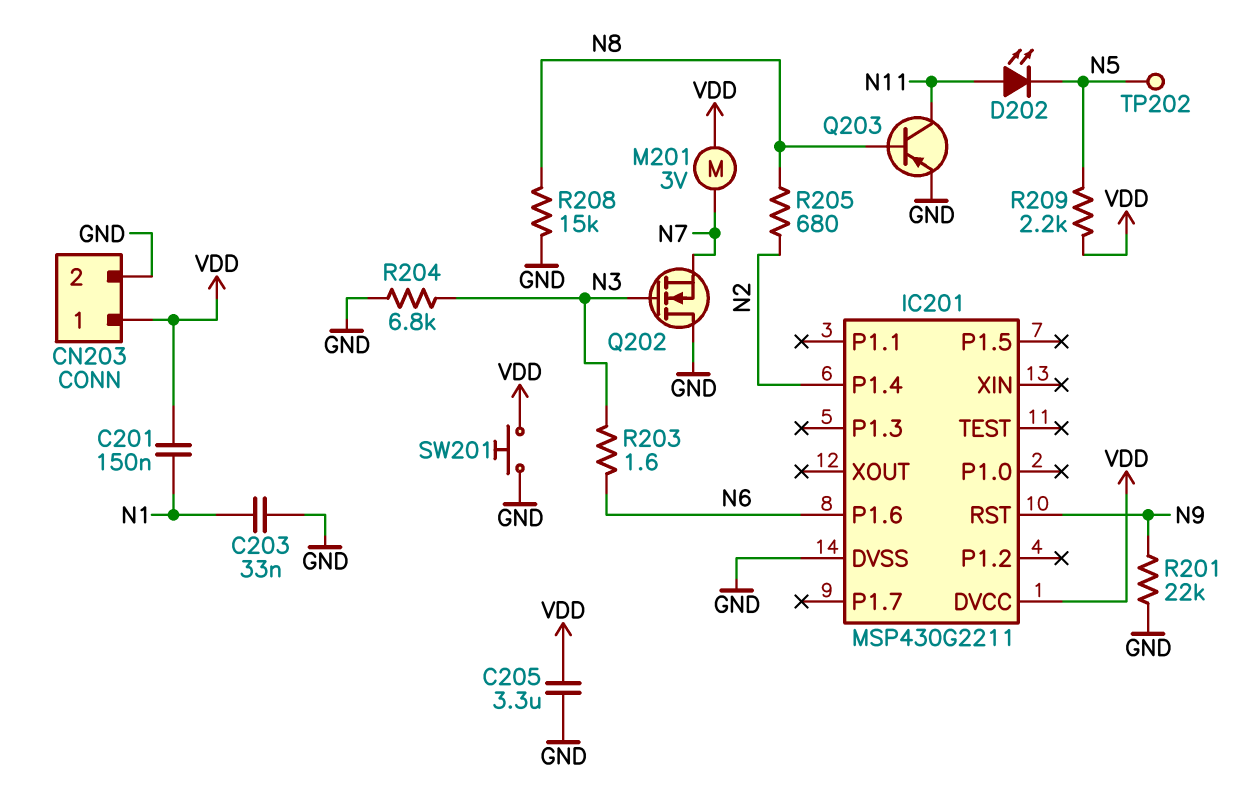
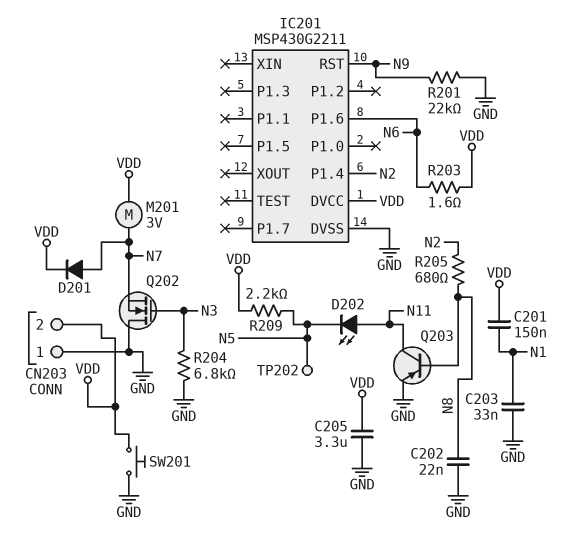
C202: none -> 22nF (GND, N8)
CN203 pin 1: VDD -> GND
CN203 pin 2: GND -> VDD
D201: none -> diode (A N7, K VDD)
R203: 1.6 (N3, N6) -> 1.6 (N6, VDD)
R208: 15k (GND, N8) -> none

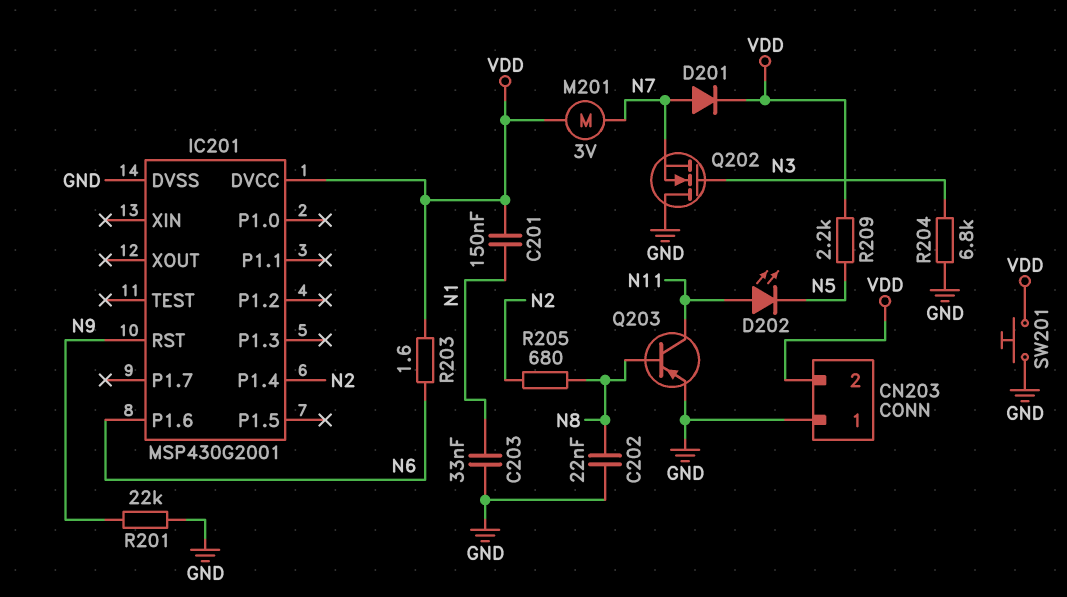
C205: 3.3uF (GND, VDD) -> none
IC201: MSP430G2211 -> MSP430G2001
TP202: test point (N5) -> none

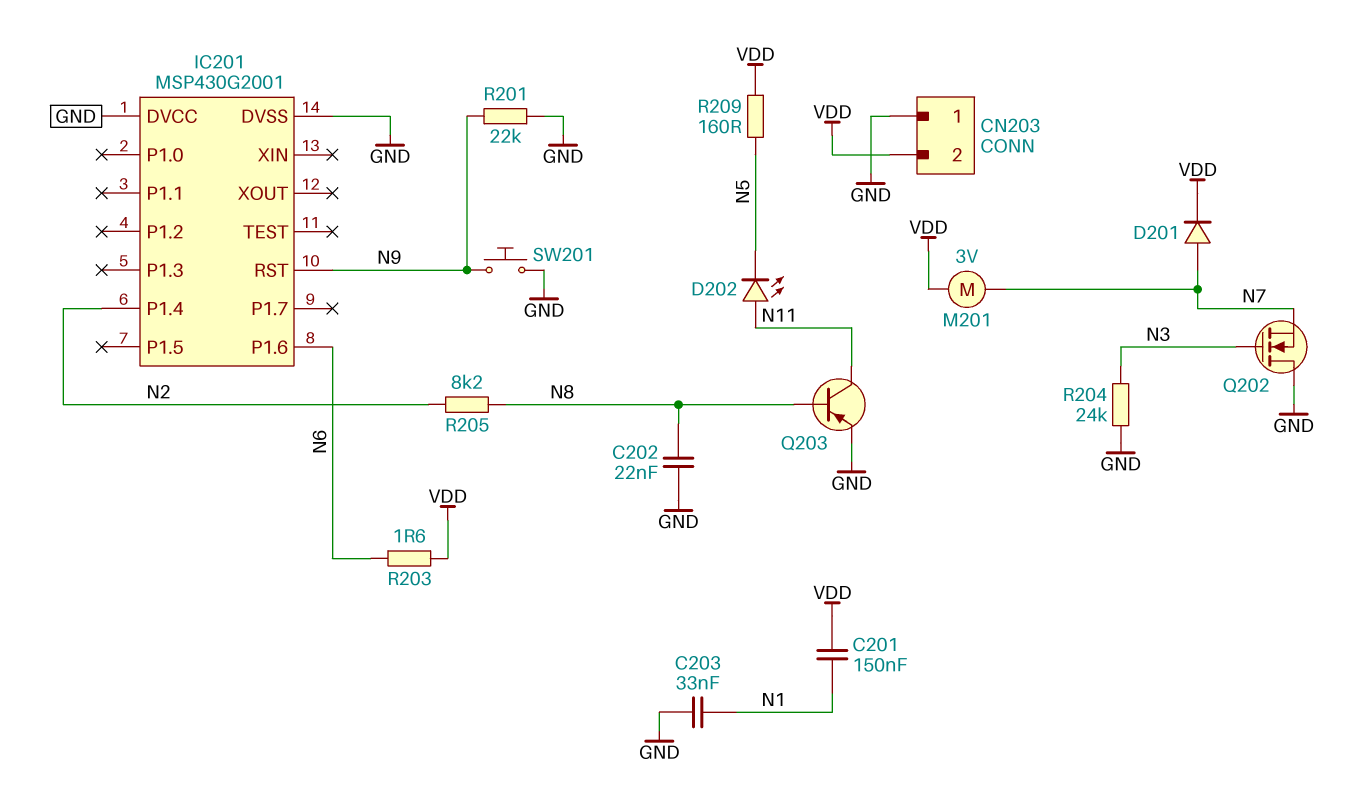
IC201 pin DVCC: VDD -> GND
R204: 6.8k (GND, N3) -> 24k (GND, N3)
R205: 680 (N2, N8) -> 8.2k (N2, N8)
R209: 2.2k (N5, VDD) -> 160 (N5, VDD)
SW201: button (GND, VDD) -> button (GND, N9)

